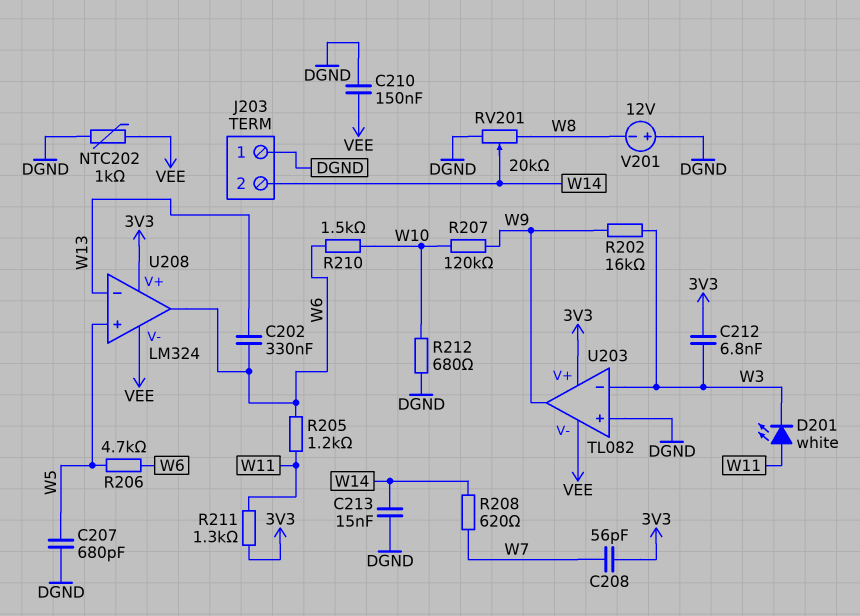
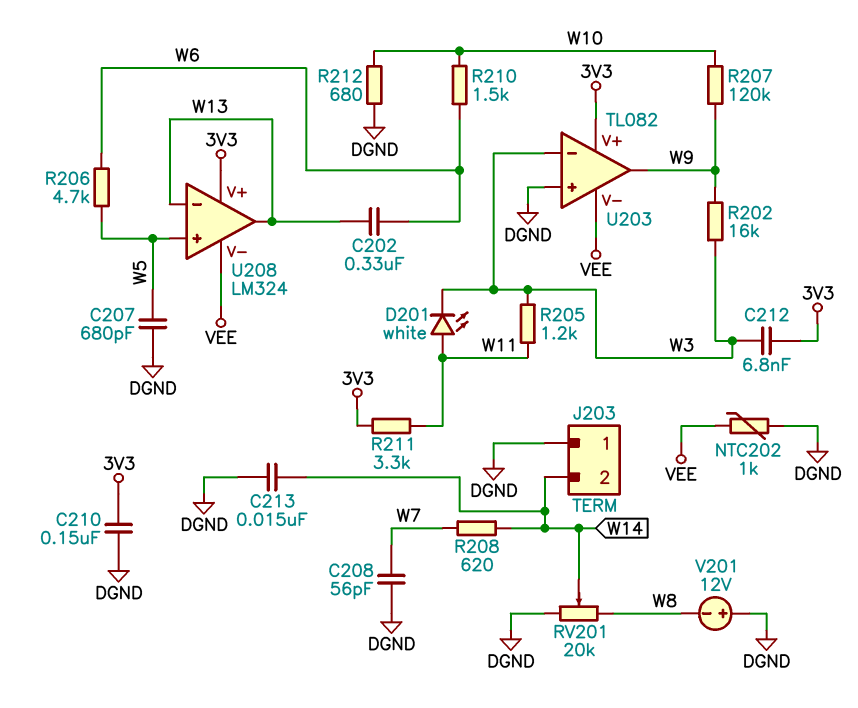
C208: 56pF (3V3, W7) -> 56pF (DGND, W7)
C210: 150nF (DGND, VEE) -> 150nF (3V3, DGND)
R205: 1.2k (W6, W11) -> 1.2k (W3, W11)
R211: 1.3k (3V3, W11) -> 3.3k (3V3, W11)
U208 pin out: W6 -> W13

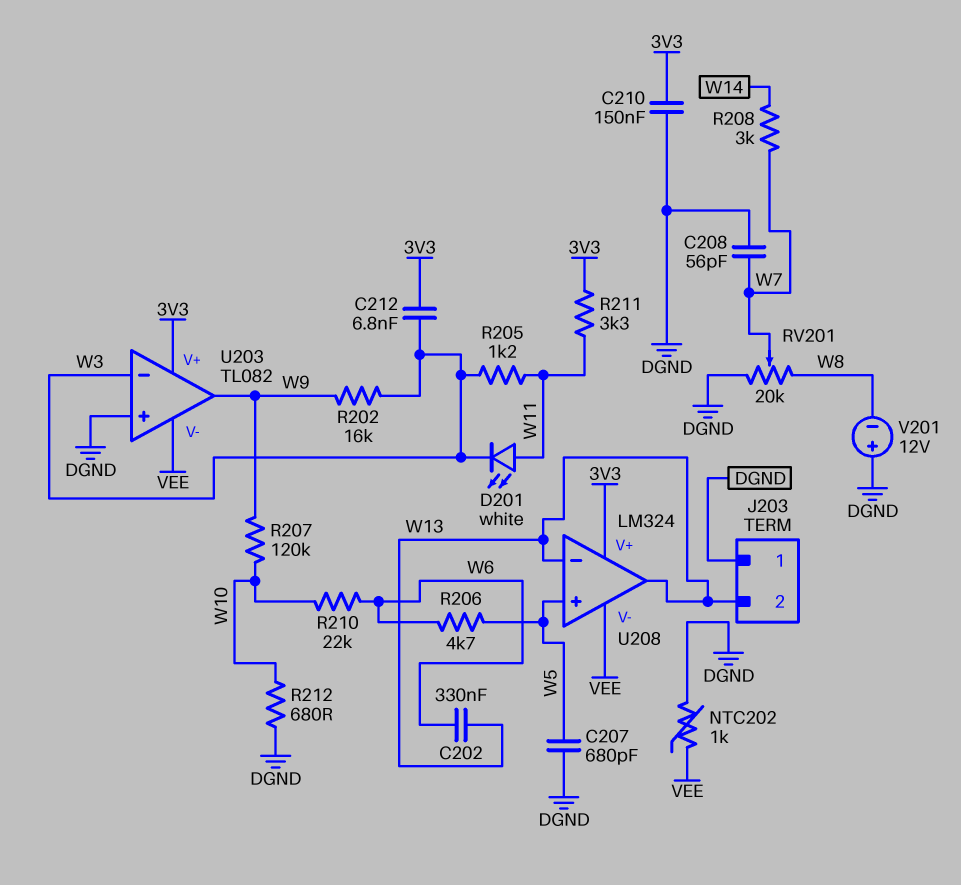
C213: 15nF (DGND, W14) -> none
J203 pin 2: W14 -> W13
R208: 620 (W7, W14) -> 3k (W7, W14)
R210: 1.5k (W6, W10) -> 22k (W6, W10)
RV201: 20k (DGND, W8, wiper W14) -> 20k (DGND, W8, wiper W7)

